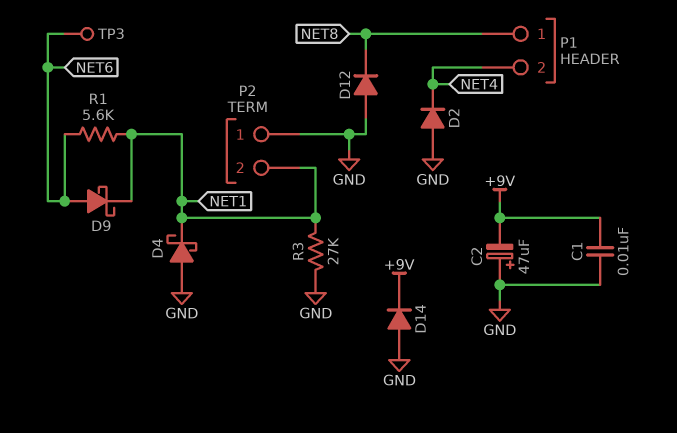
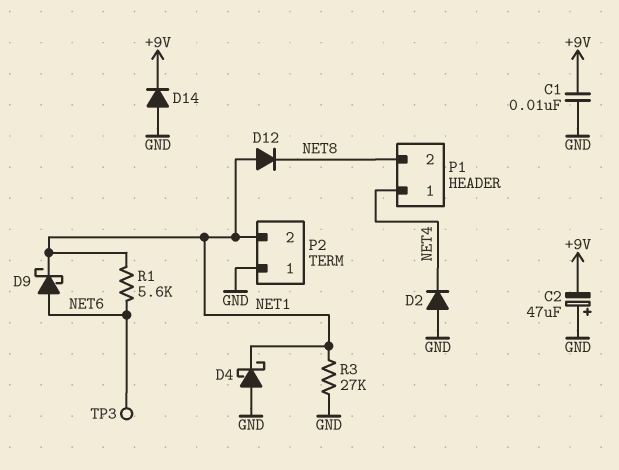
D12: diode (A GND, K NET8) -> diode (A NET1, K NET8)
P1 pin 1: NET8 -> NET4
P1 pin 2: NET4 -> NET8

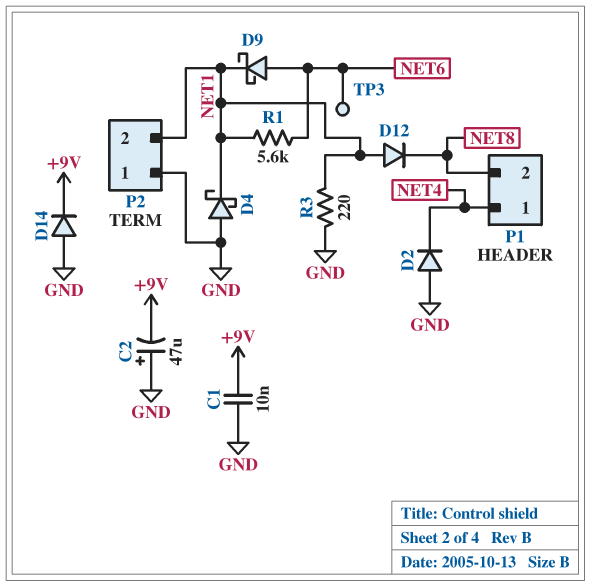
R3: 27k (GND, NET1) -> 220 (GND, NET1)

